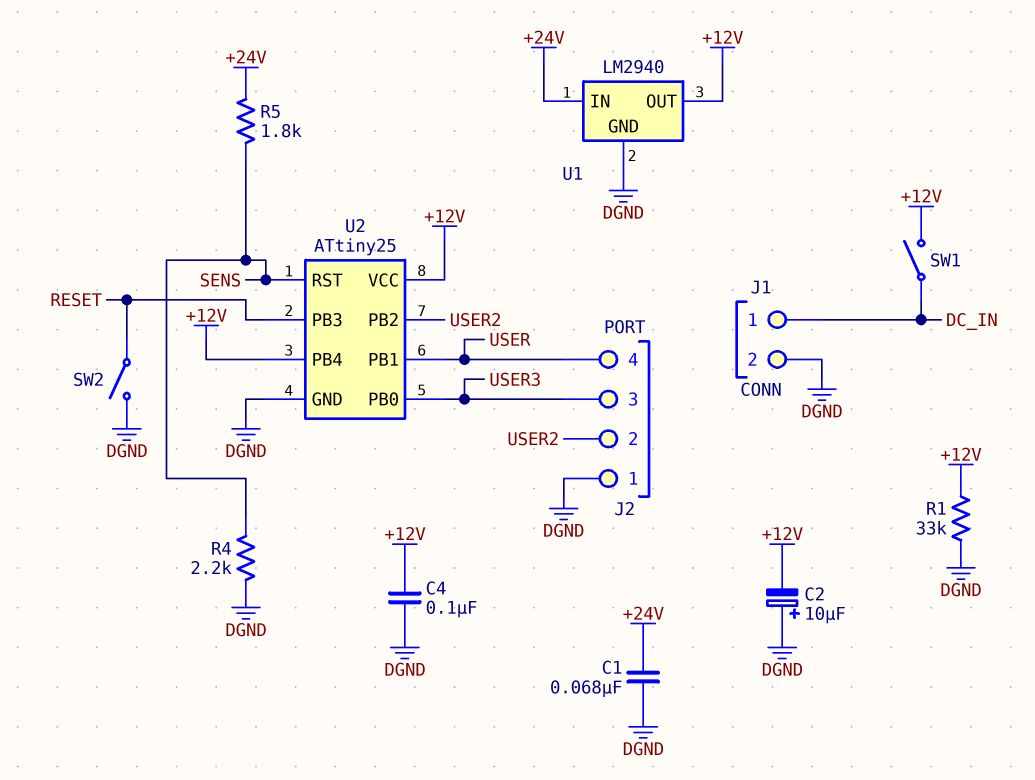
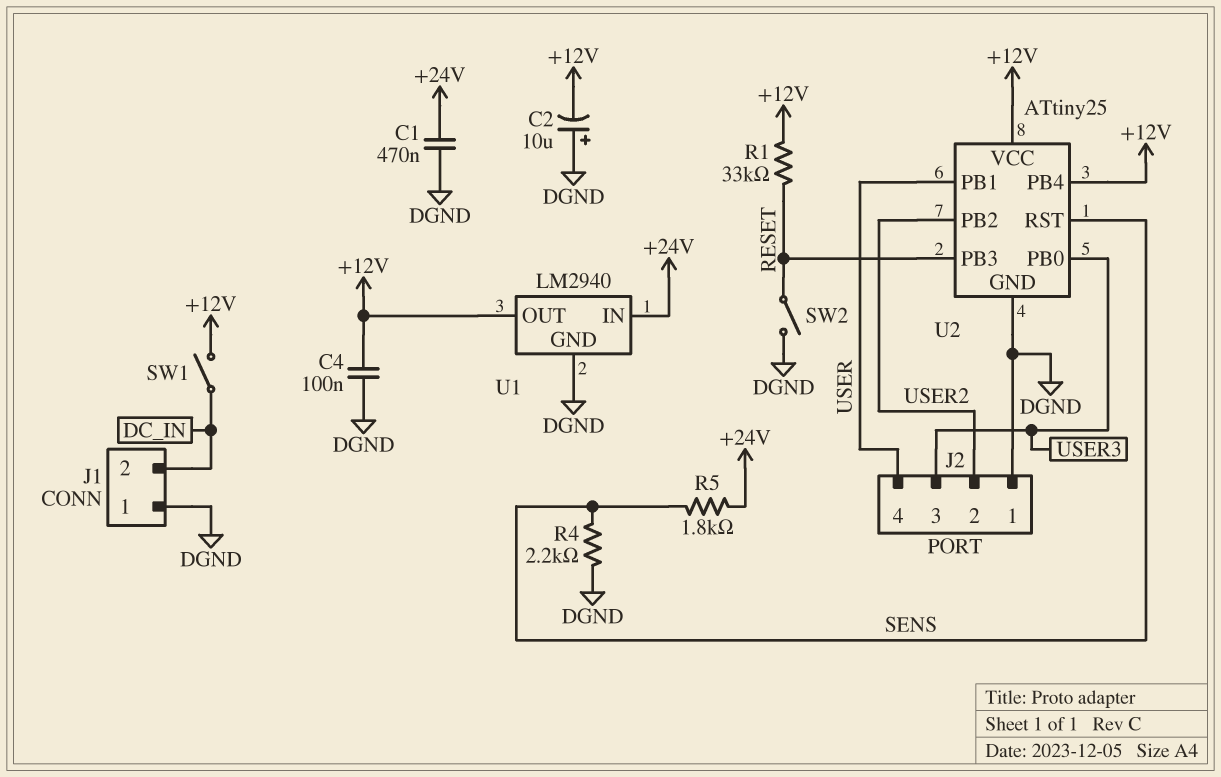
C1: 68nF (+24V, DGND) -> 470nF (+24V, DGND)
J1 pin 1: DC_IN -> DGND
J1 pin 2: DGND -> DC_IN
R1: 33k (+12V, DGND) -> 33k (+12V, RESET)

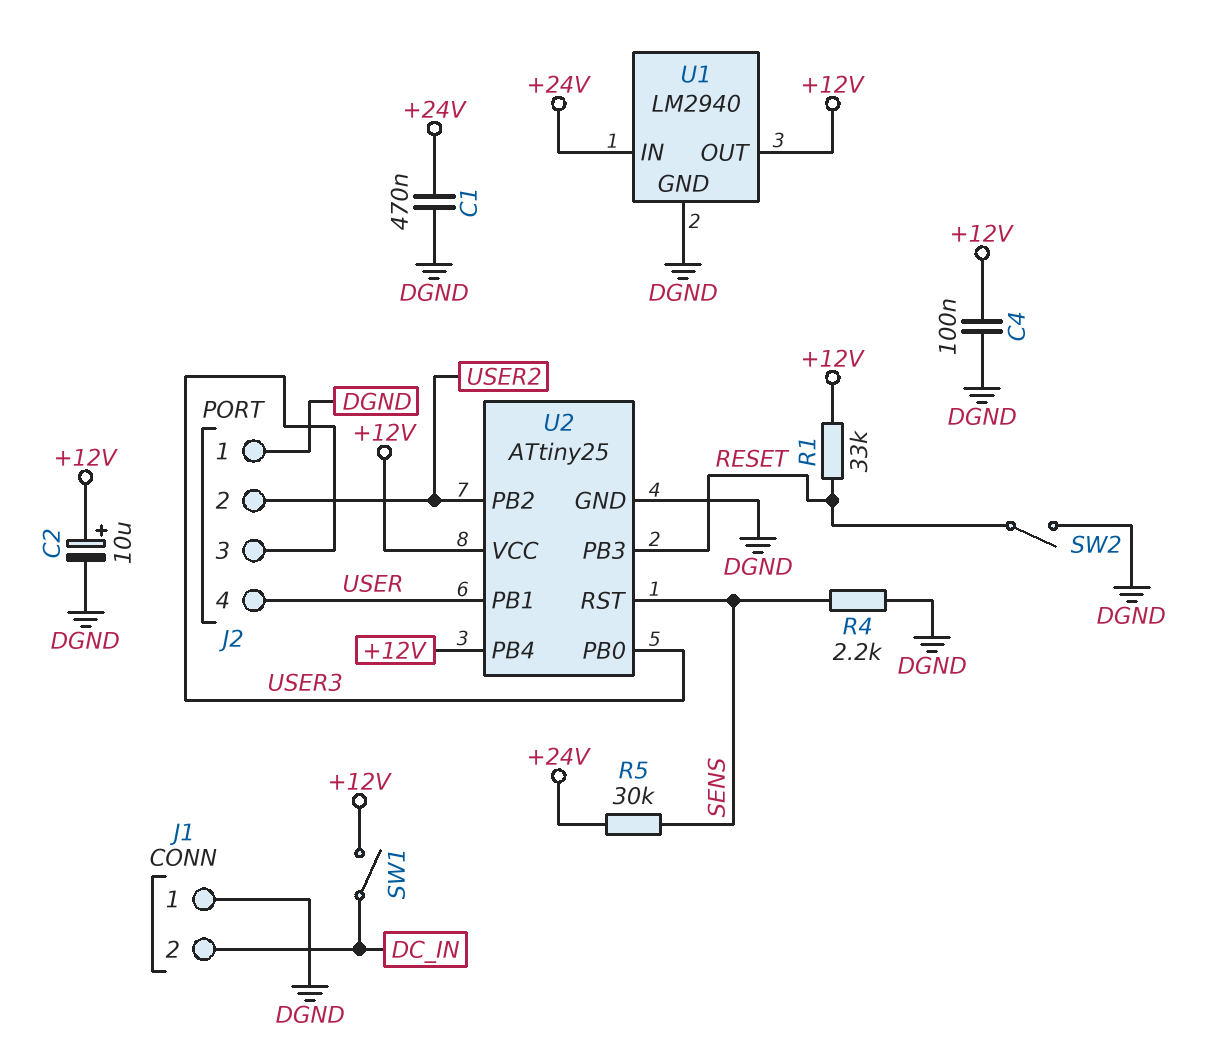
C2: 10uF (plus DGND, minus +12V) -> 10uF (plus +12V, minus DGND)
R5: 1.8k (+24V, SENS) -> 30k (+24V, SENS)

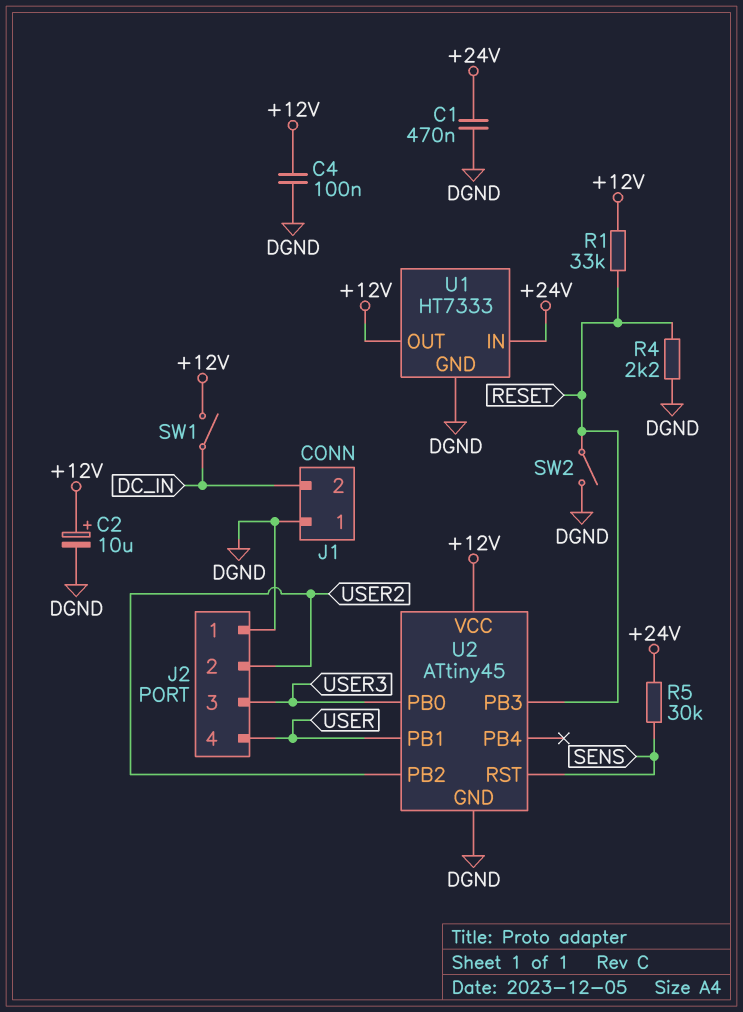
R4: 2.2k (DGND, SENS) -> 2.2k (DGND, RESET)
U1: LM2940 -> HT7333
U2: ATtiny25 -> ATtiny45
U2 pin PB4: +12V -> none

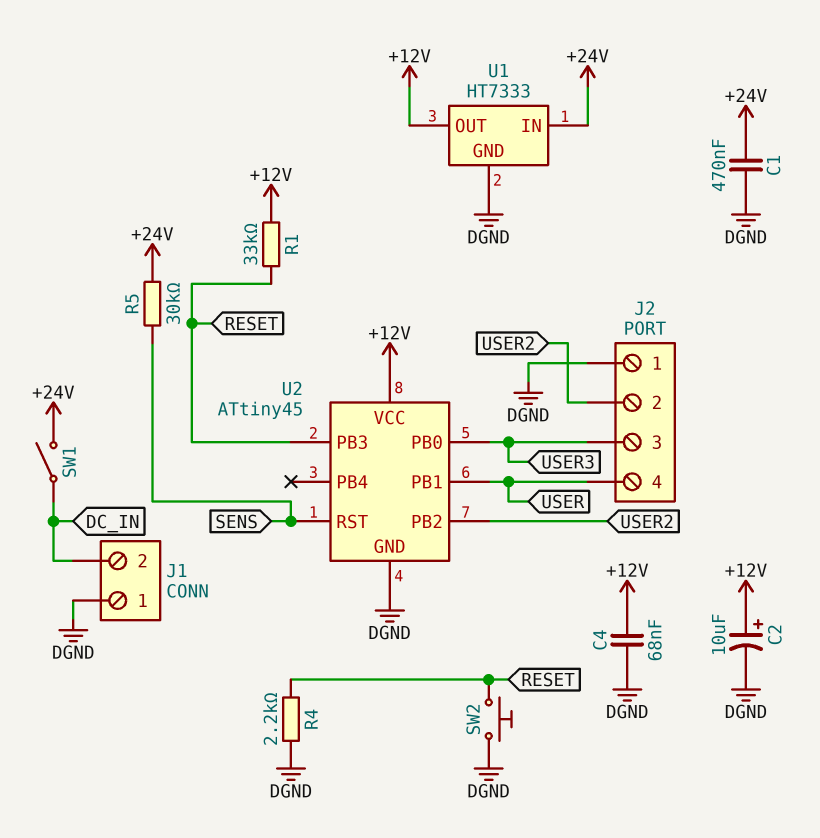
C4: 100nF (+12V, DGND) -> 68nF (+12V, DGND)
SW1: switch (+12V, DC_IN) -> switch (+24V, DC_IN)
SW2: switch (DGND, RESET) -> button (DGND, RESET)

